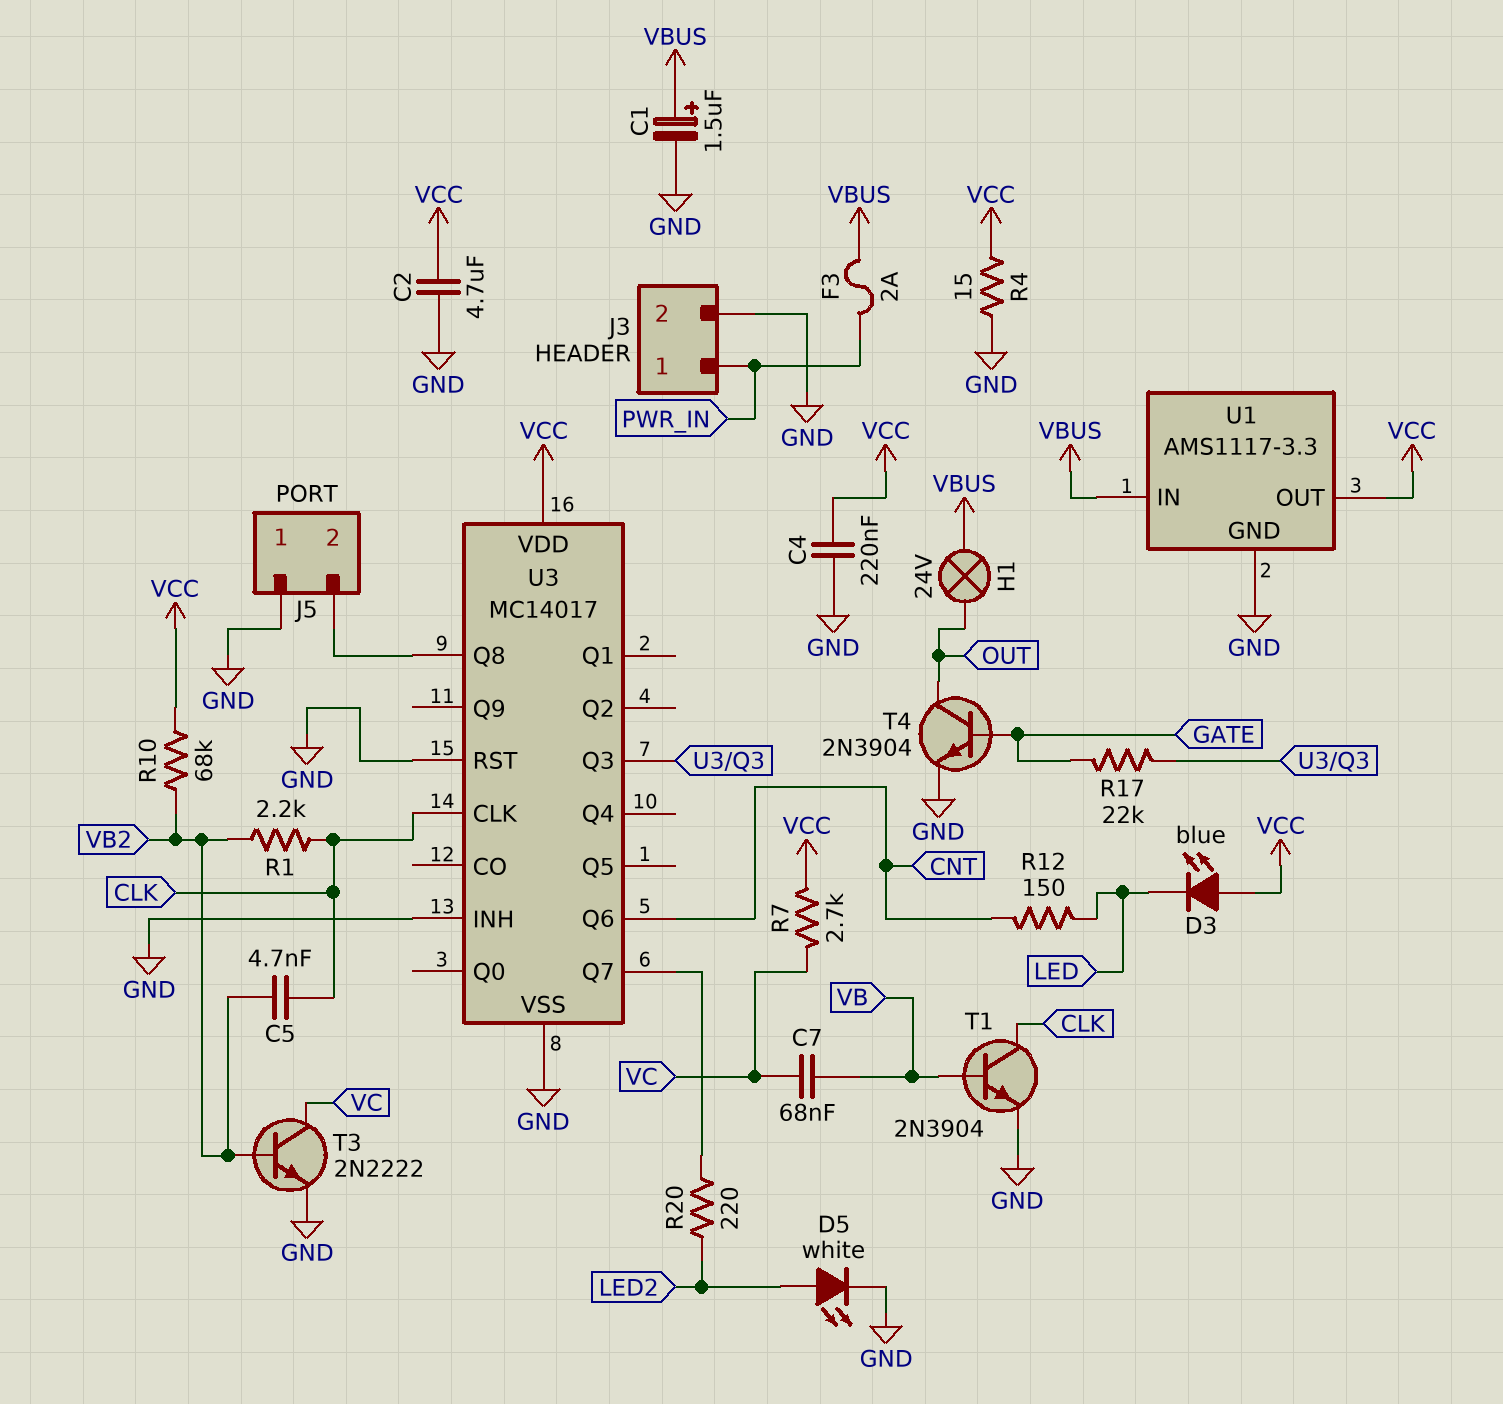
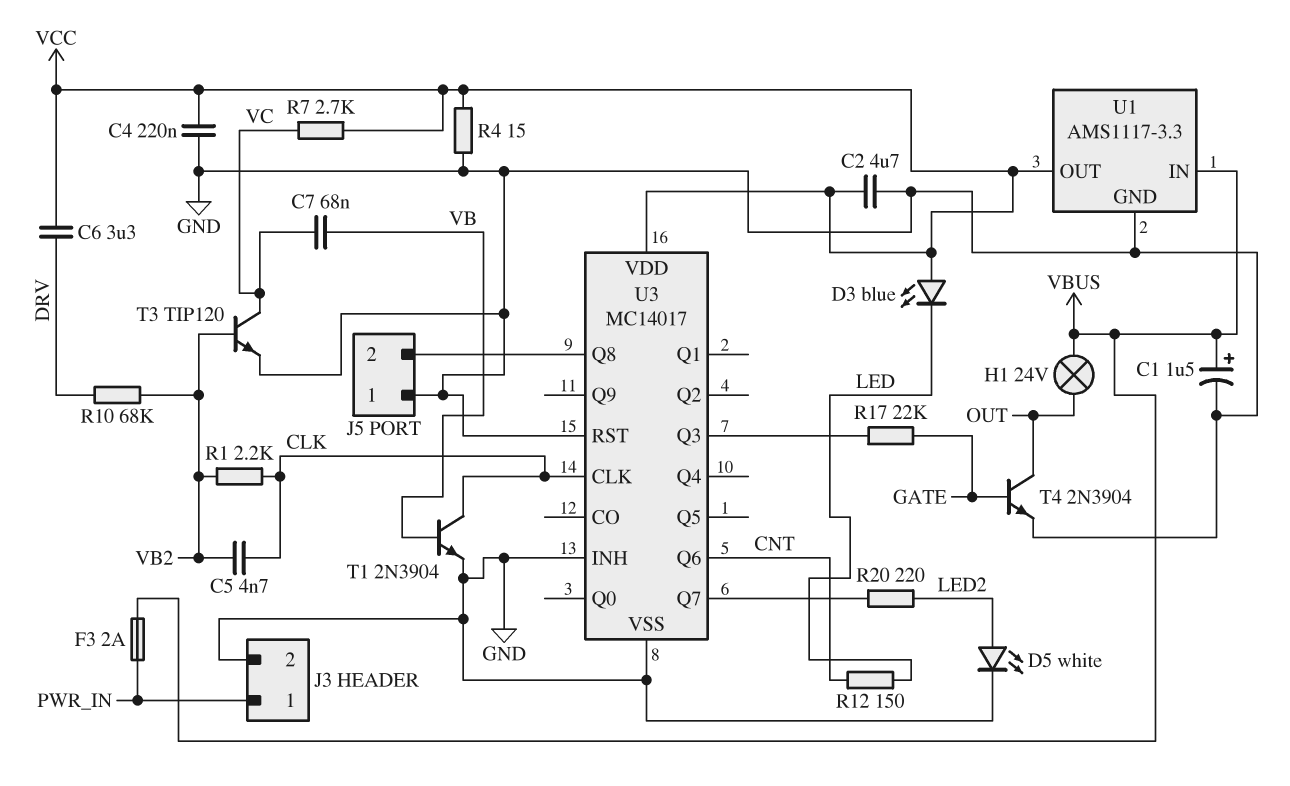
C6: none -> 3.3uF (DRV, VCC)
R10: 68k (VB2, VCC) -> 68k (DRV, VB2)
T3: NPN 2N2222 (B VB2, C VC, E GND) -> NPN TIP120 (B VB2, C VC, E GND)

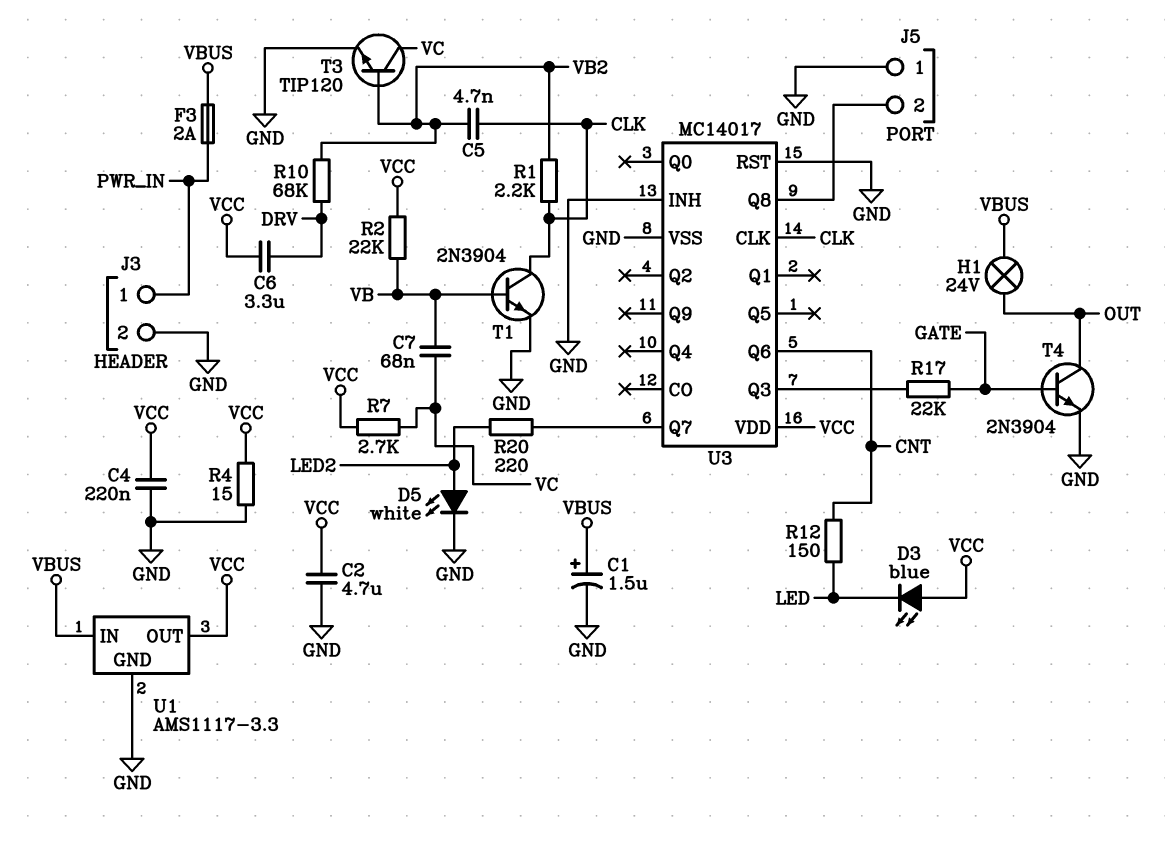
R2: none -> 22k (VB, VCC)

